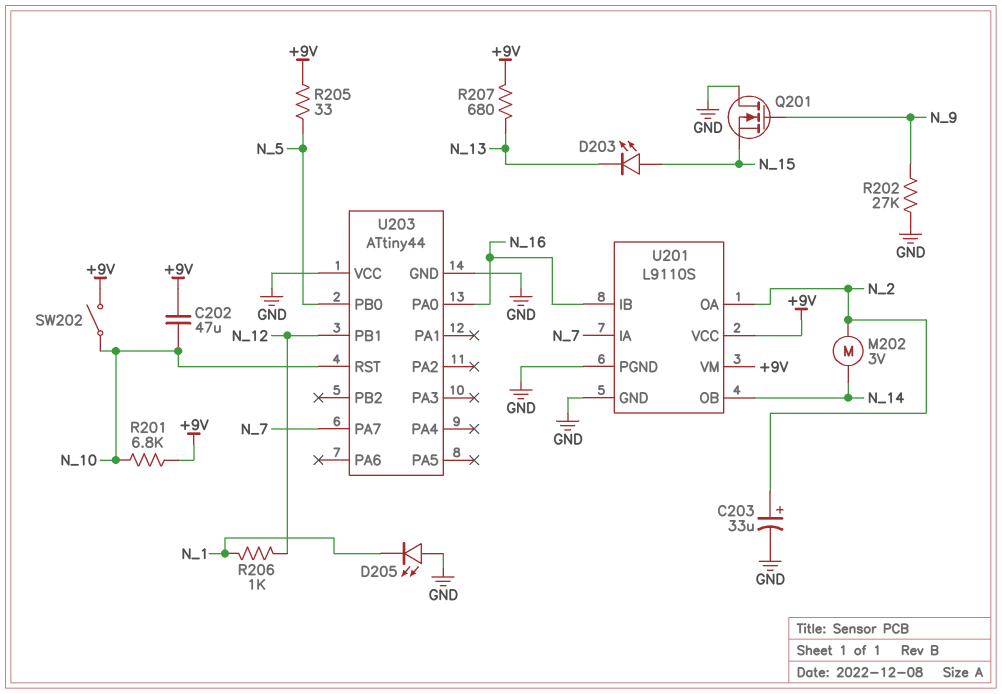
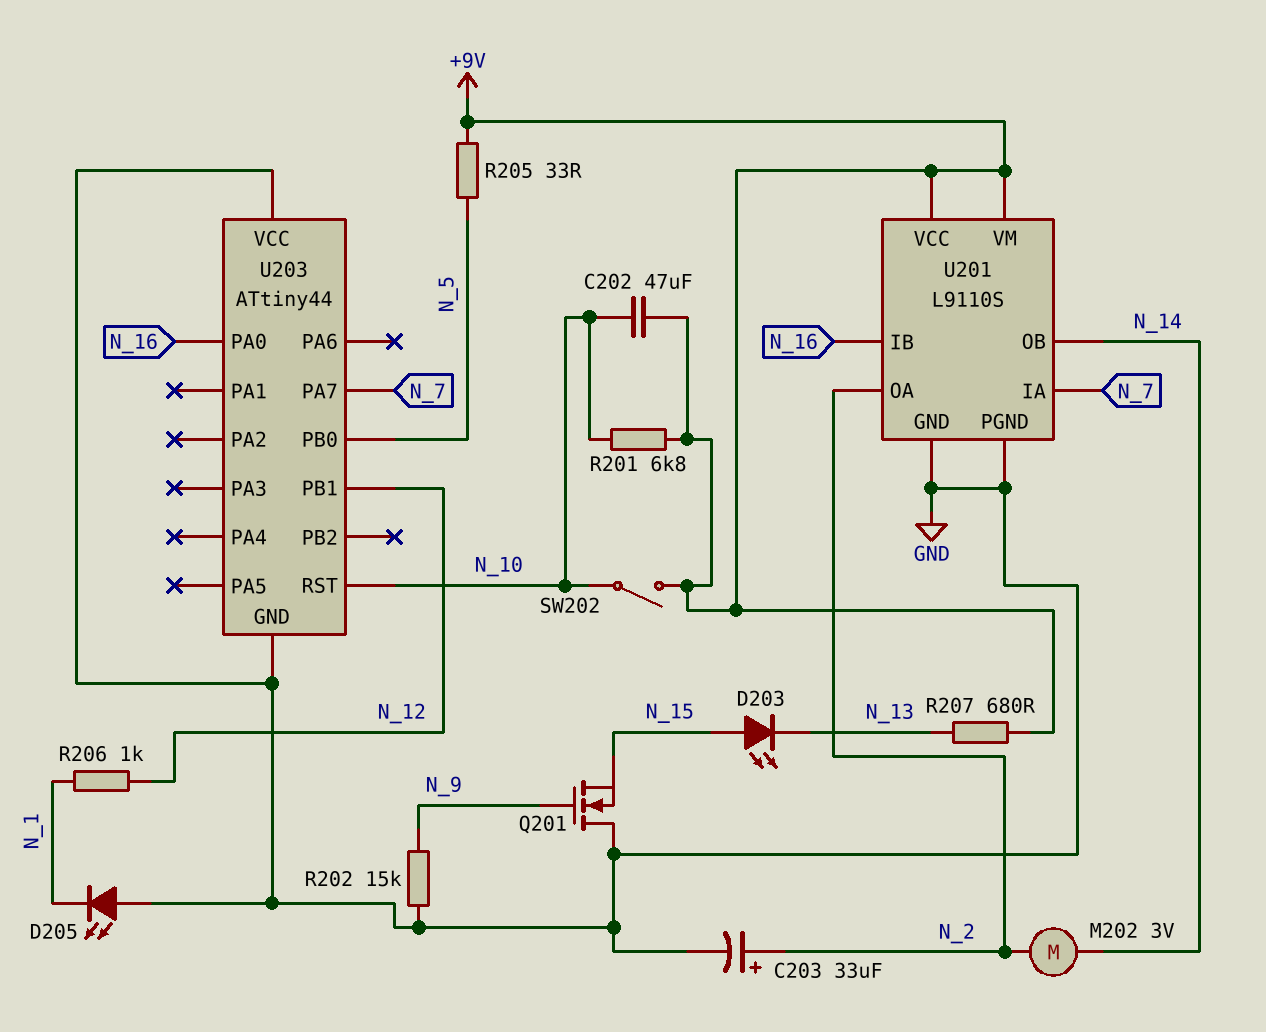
R202: 27k (GND, N_9) -> 15k (GND, N_9)

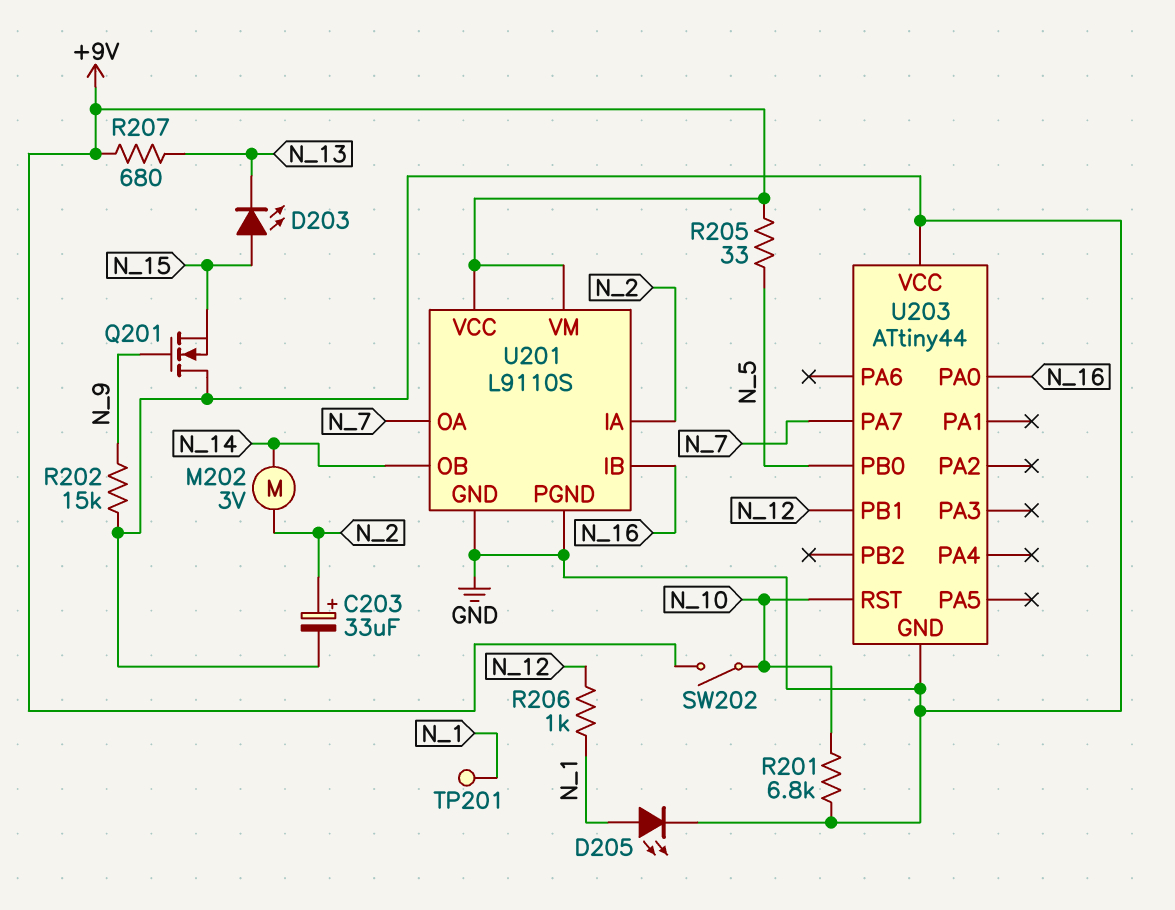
C202: 47uF (+9V, N_10) -> none
D205: LED (A GND, K N_1) -> LED (A N_1, K GND)
R201: 6.8k (+9V, N_10) -> 6.8k (GND, N_10)
TP201: none -> test point (N_1)
U201 pin IA: N_7 -> N_2
U201 pin OA: N_2 -> N_7

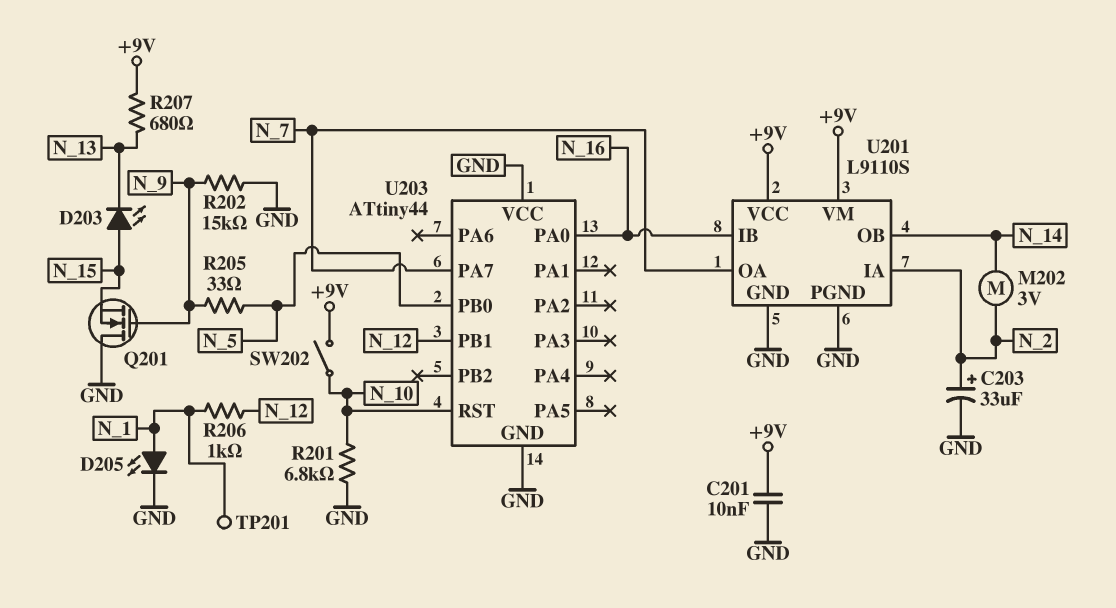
C201: none -> 10nF (+9V, GND)
R205: 33 (+9V, N_5) -> 33 (N_5, N_9)

